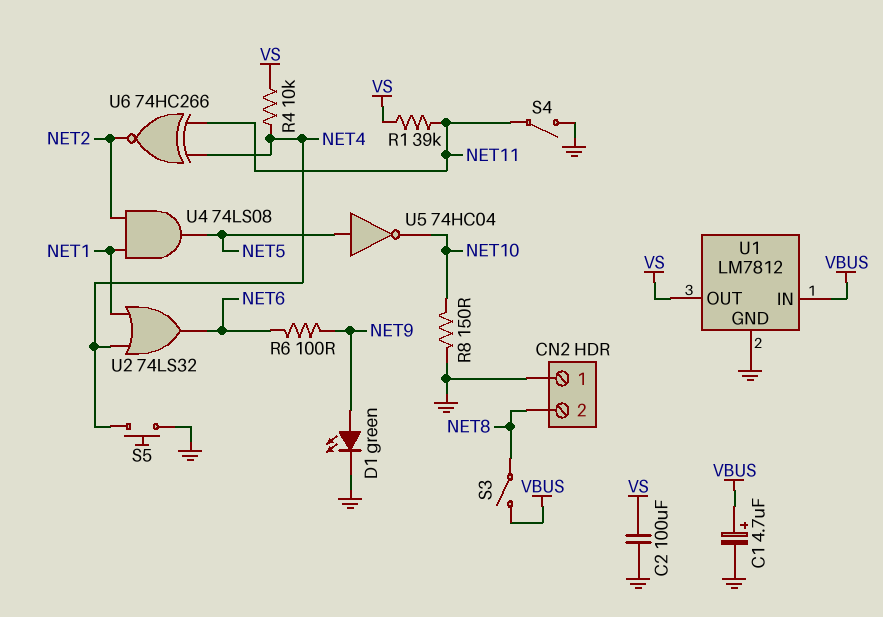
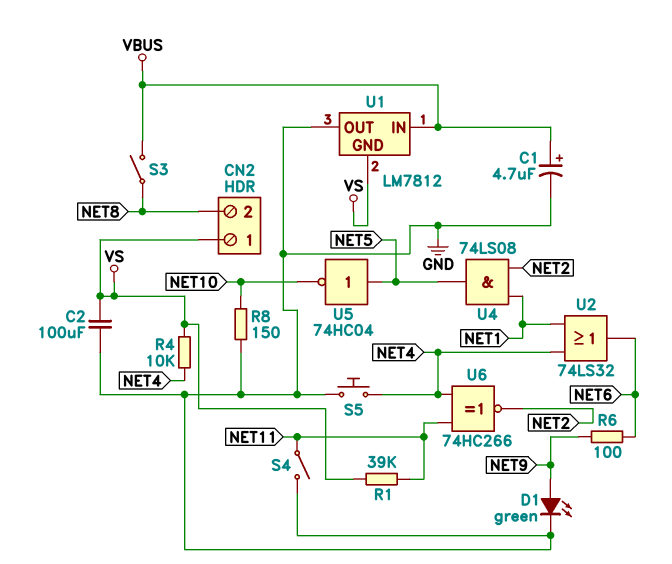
CN2 pin 1: GND -> VS
U1 pin GND: GND -> VS
U1 pin OUT: VS -> GND

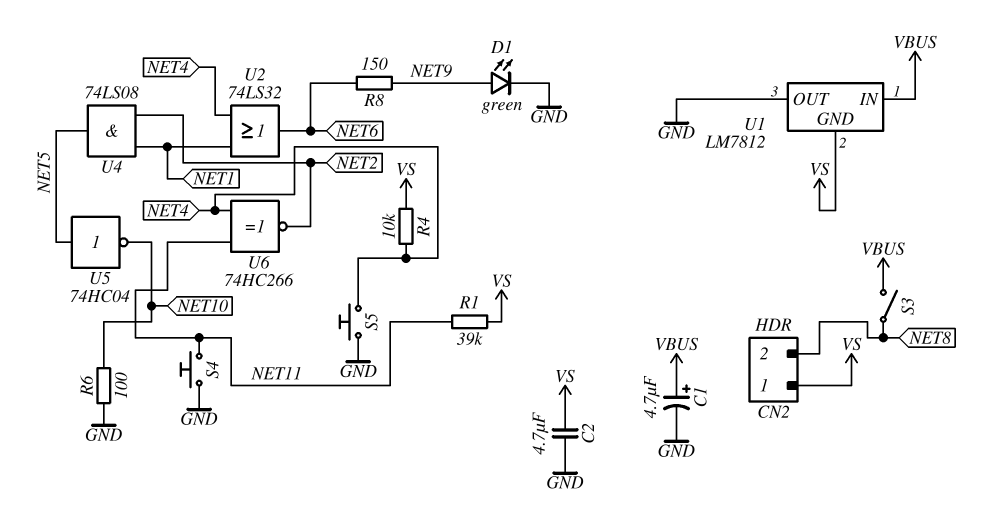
C2: 100uF (GND, VS) -> 4.7uF (GND, VS)
R6: 100 (NET6, NET9) -> 100 (GND, NET10)
R8: 150 (GND, NET10) -> 150 (NET6, NET9)
S4: switch (GND, NET11) -> button (GND, NET11)

